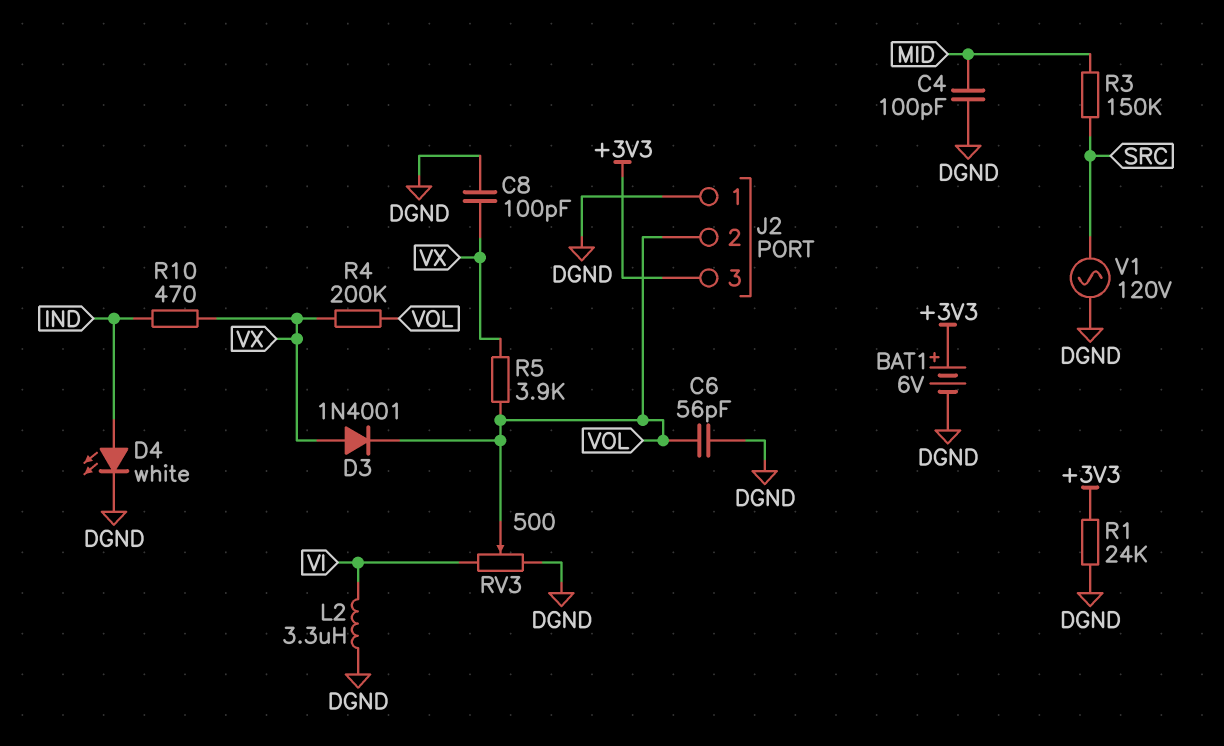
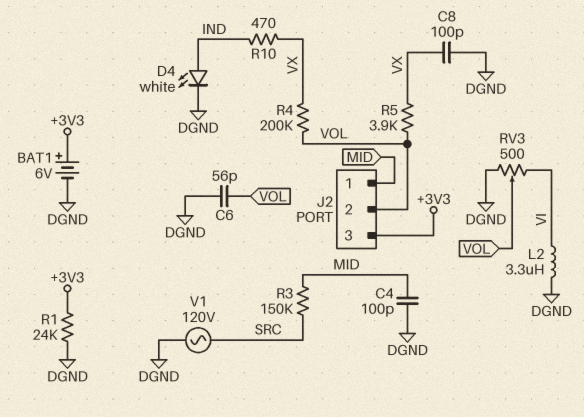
D3: diode 1N4001 (A VX, K VOL) -> none
J2 pin 1: DGND -> MID

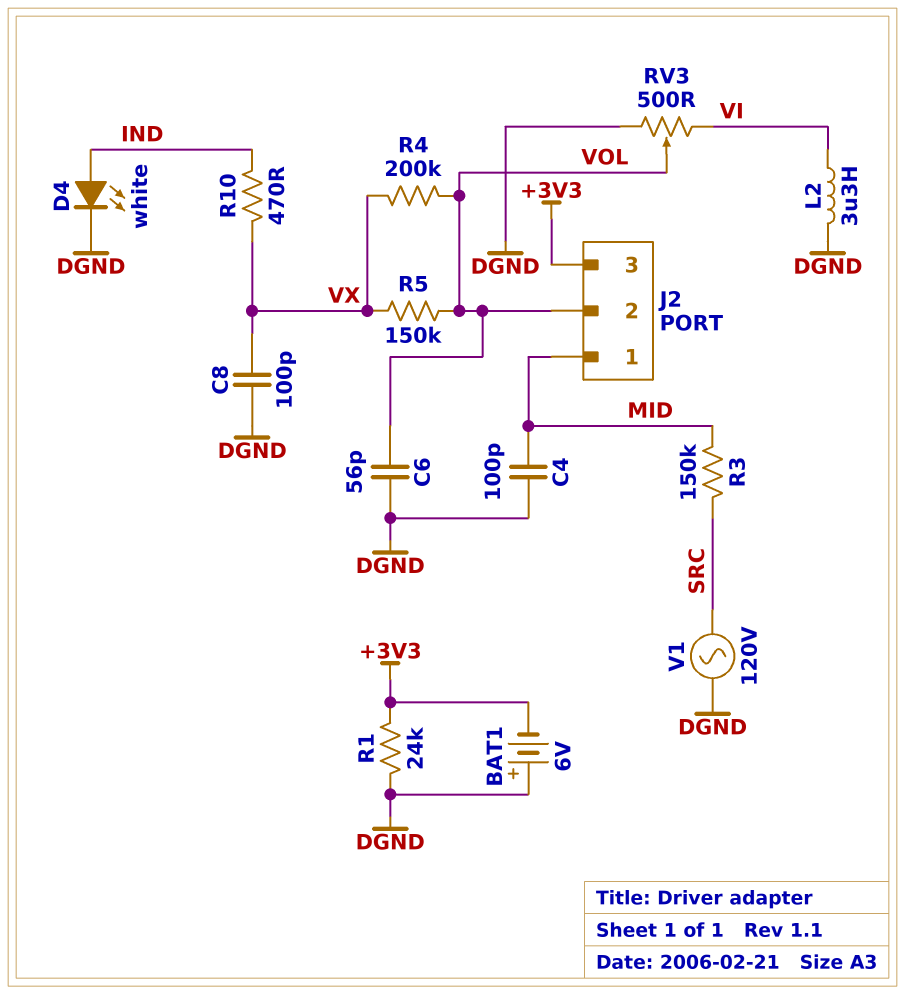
BAT1: 6V (plus +3V3, minus DGND) -> 6V (plus DGND, minus +3V3)
R5: 3.9k (VOL, VX) -> 150k (VOL, VX)

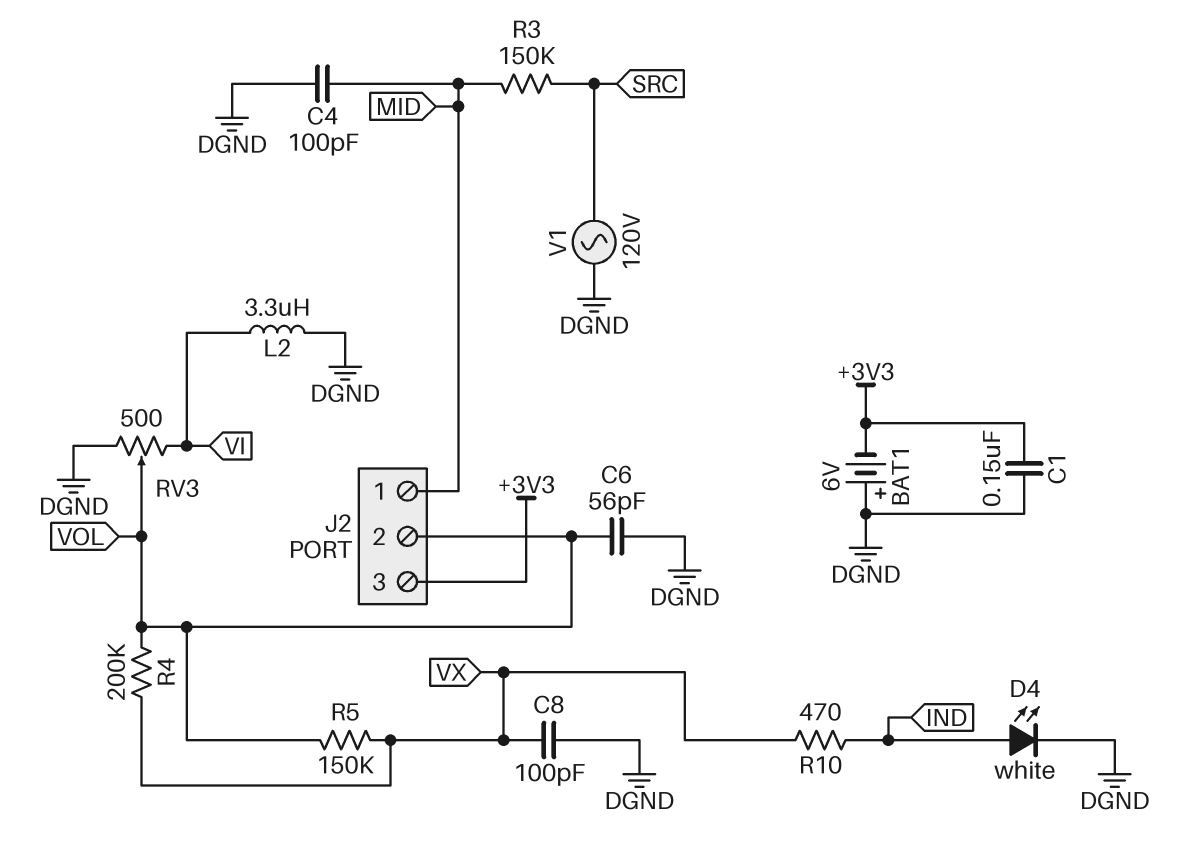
C1: none -> 150nF (+3V3, DGND)
R1: 24k (+3V3, DGND) -> none

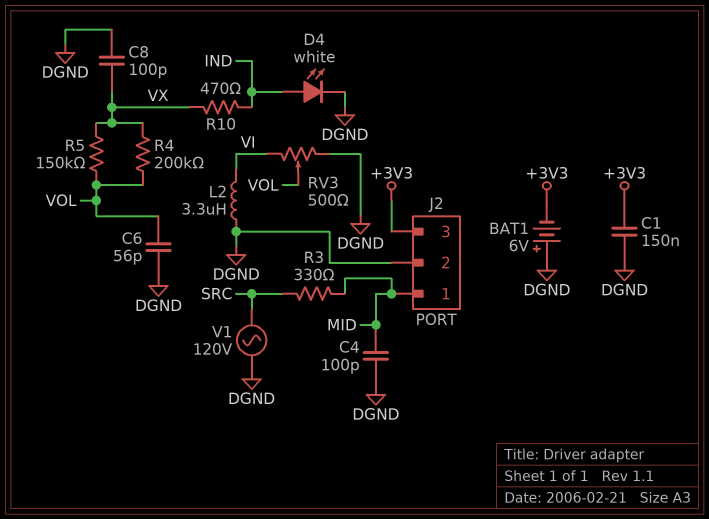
J2 pin 2: VOL -> DGND
R3: 150k (MID, SRC) -> 330 (MID, SRC)

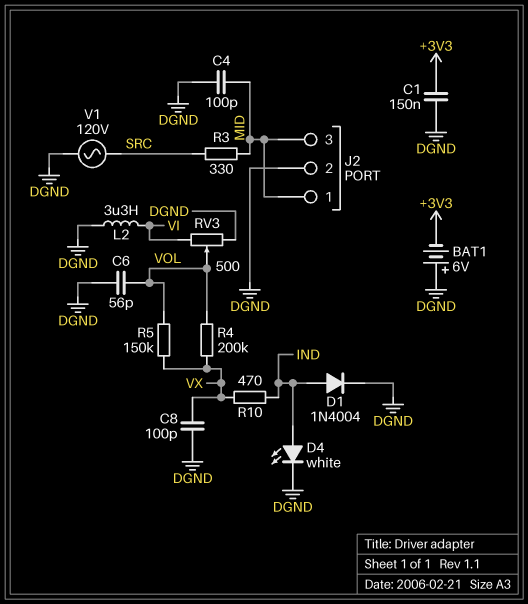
D1: none -> diode 1N4004 (A IND, K DGND)
J2 pin 3: +3V3 -> MID

